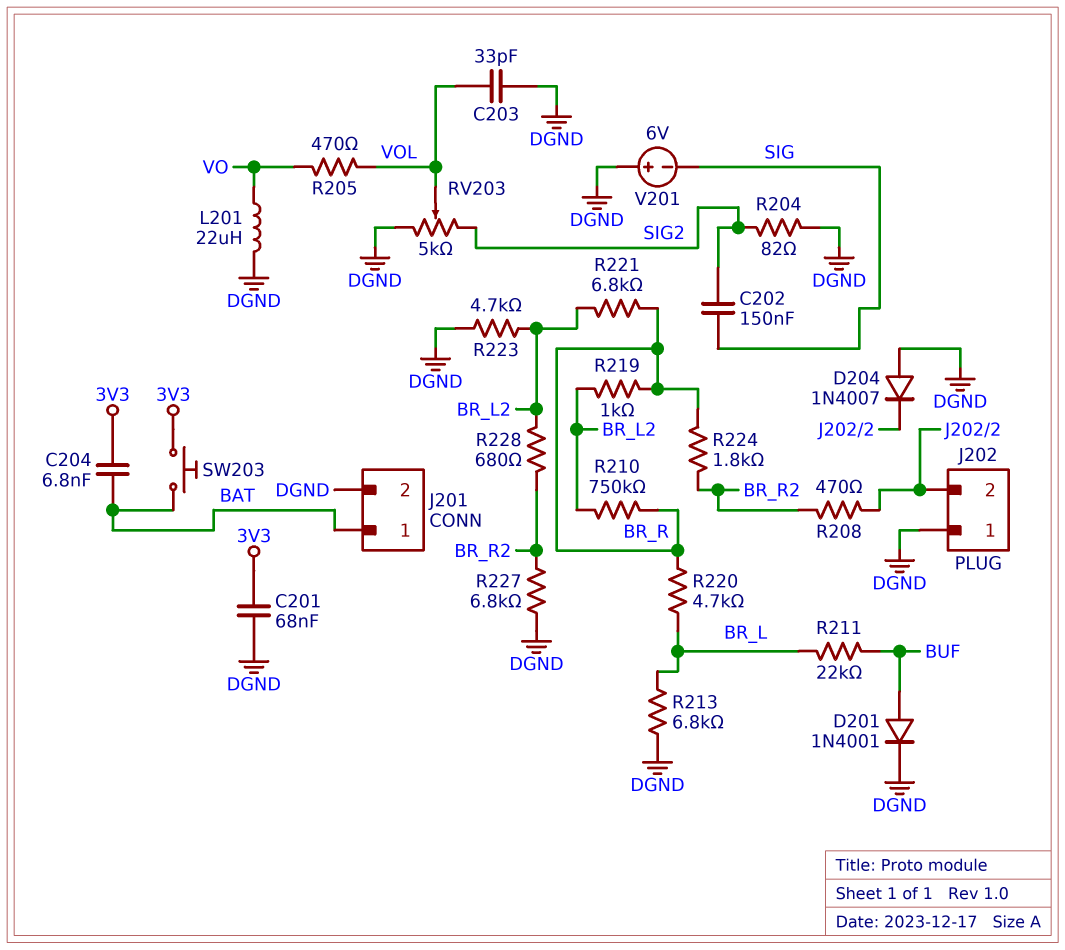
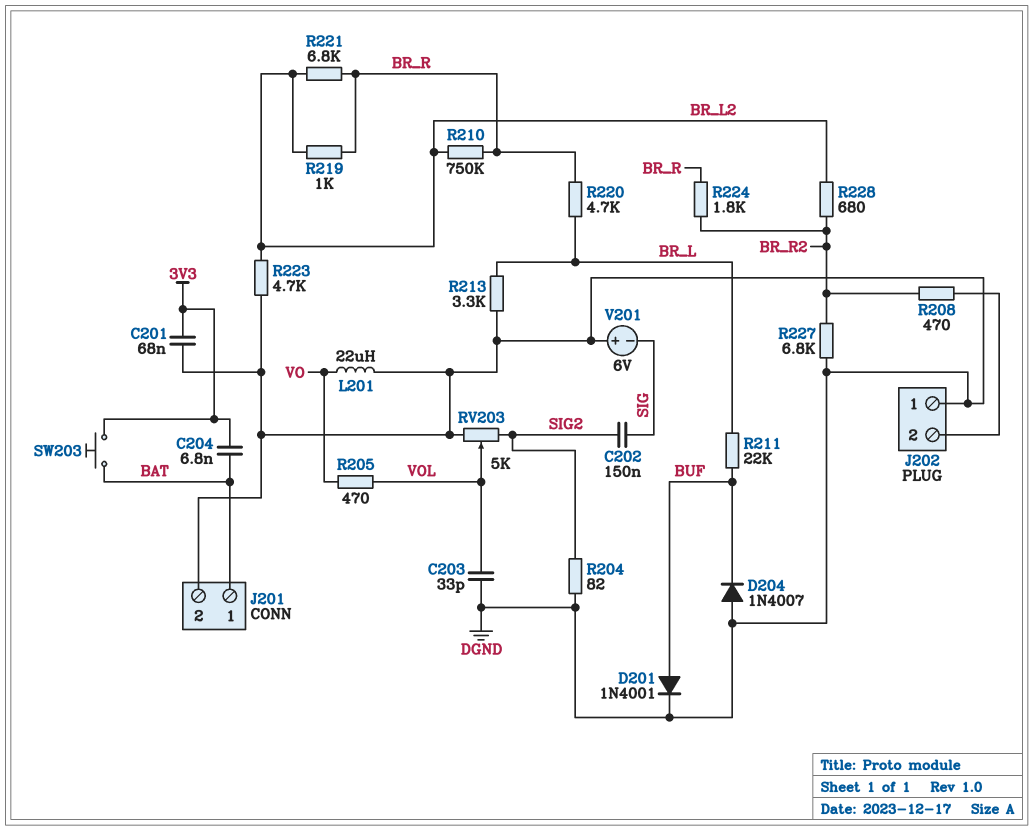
D204: diode 1N4007 (A DGND, K J202/2) -> diode 1N4007 (A DGND, K BUF)
R213: 6.8k (BR_L, DGND) -> 3.3k (BR_L, DGND)

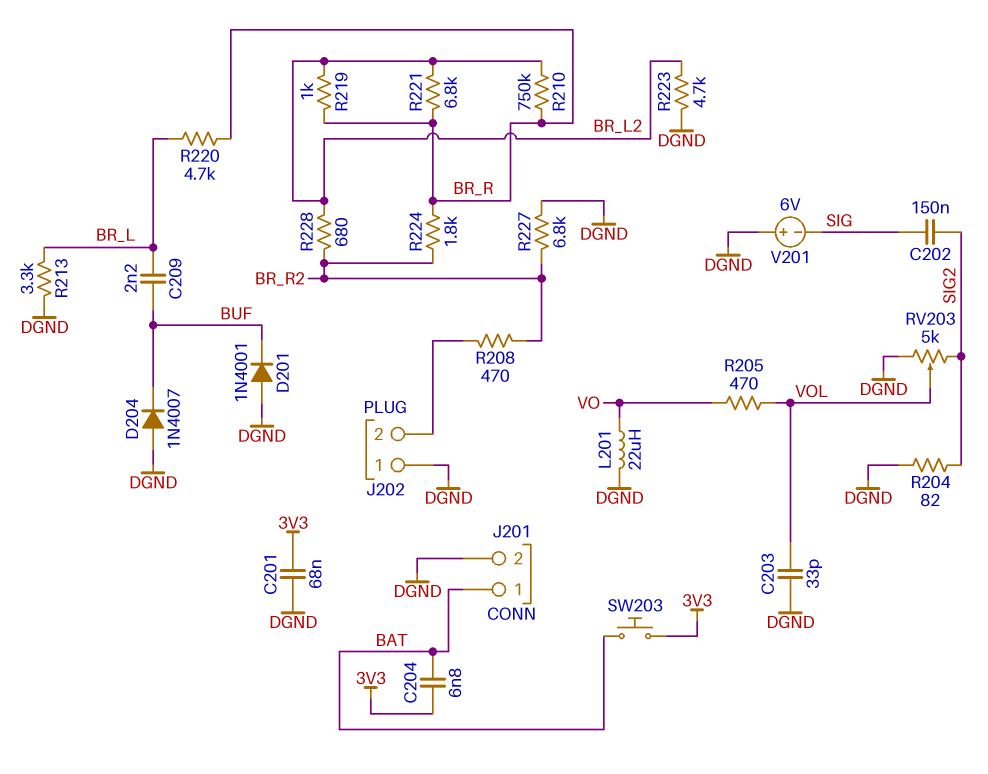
C209: none -> 2.2nF (BR_L, BUF)
D201: diode 1N4001 (A BUF, K DGND) -> diode 1N4001 (A DGND, K BUF)
R211: 22k (BR_L, BUF) -> none

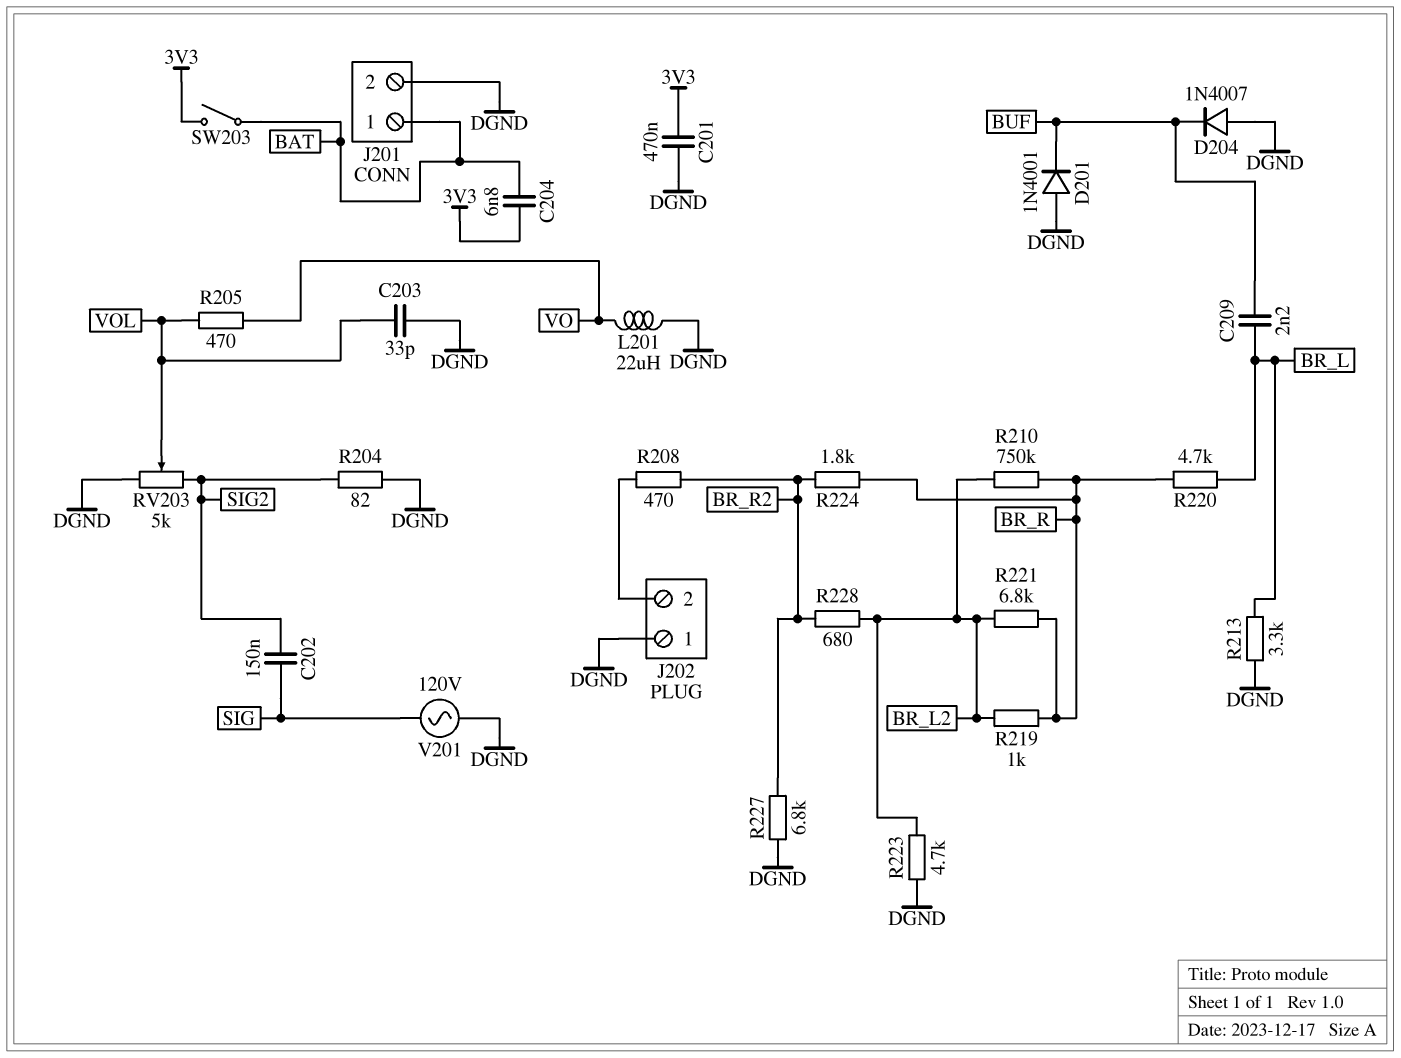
C201: 68nF (3V3, DGND) -> 470nF (3V3, DGND)
SW203: button (3V3, BAT) -> switch (3V3, BAT)
V201: 6V (plus DGND, minus SIG) -> AC 120V (DGND, SIG)

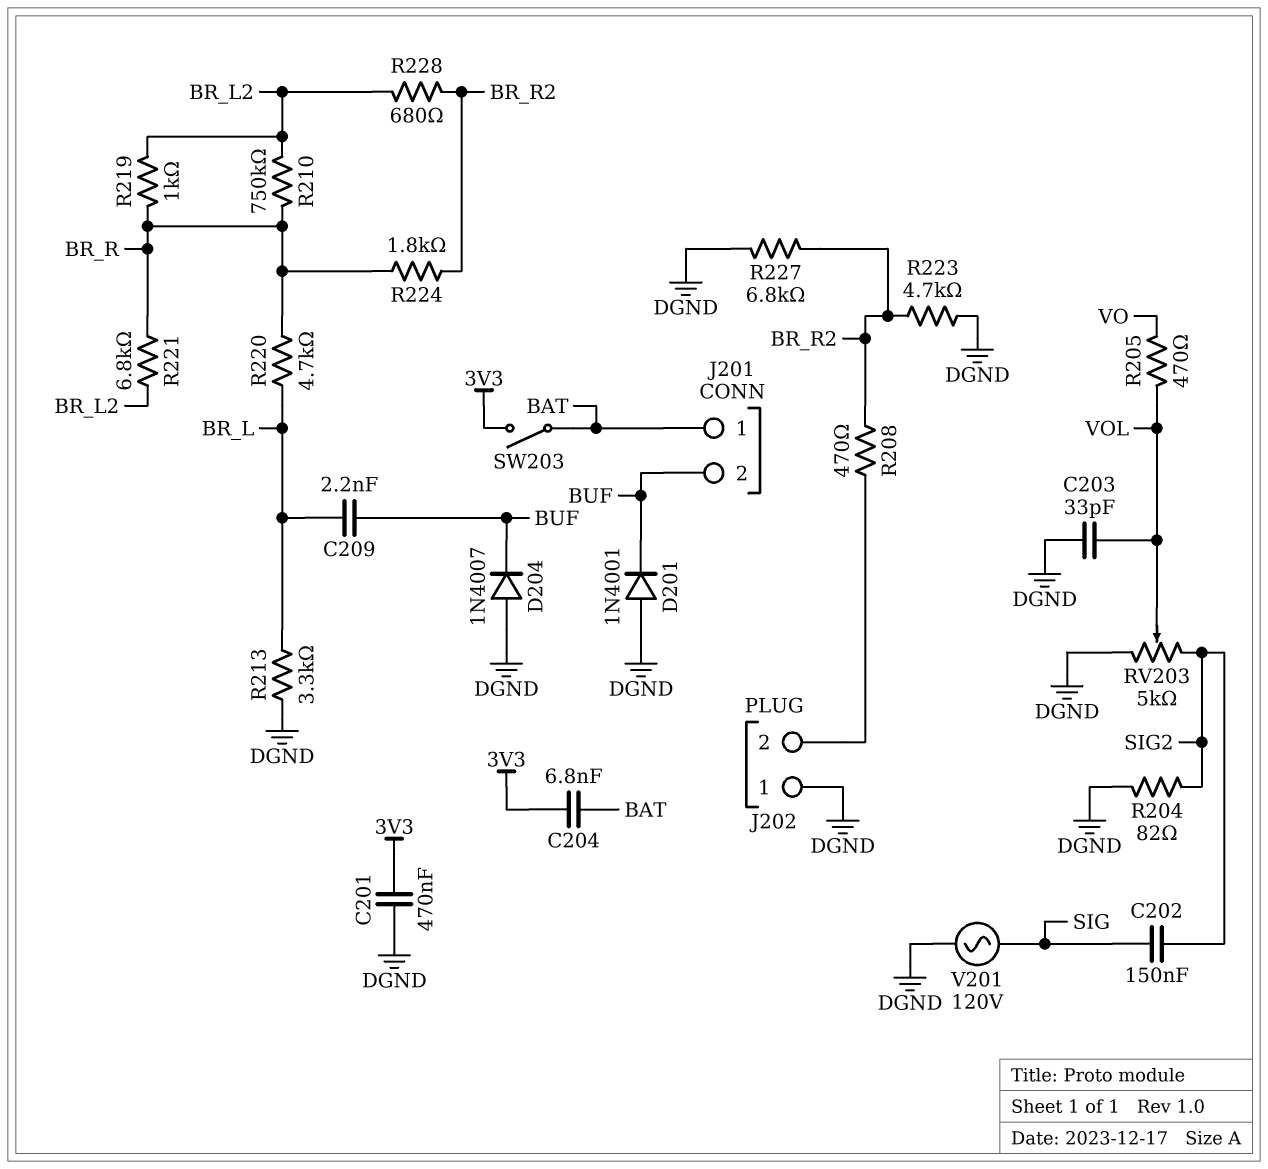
J201 pin 2: DGND -> BUF
L201: 22uH (DGND, VO) -> none
R223: 4.7k (BR_L2, DGND) -> 4.7k (BR_R2, DGND)

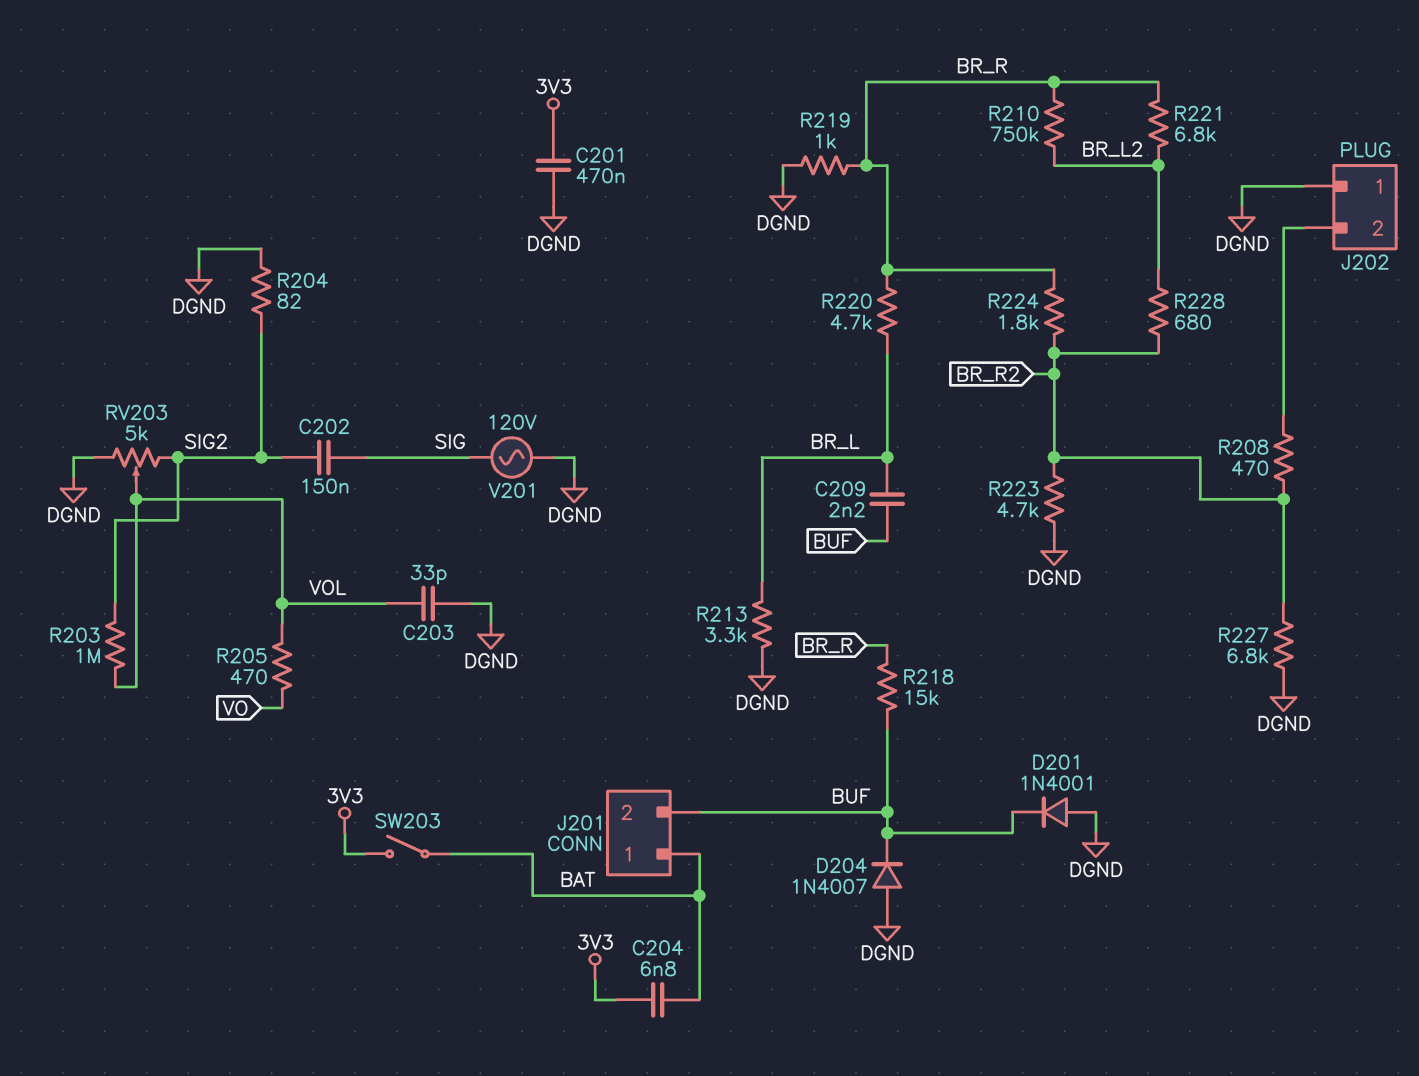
R203: none -> 1M (SIG2, VOL)
R218: none -> 15k (BR_R, BUF)
R219: 1k (BR_L2, BR_R) -> 1k (BR_R, DGND)

